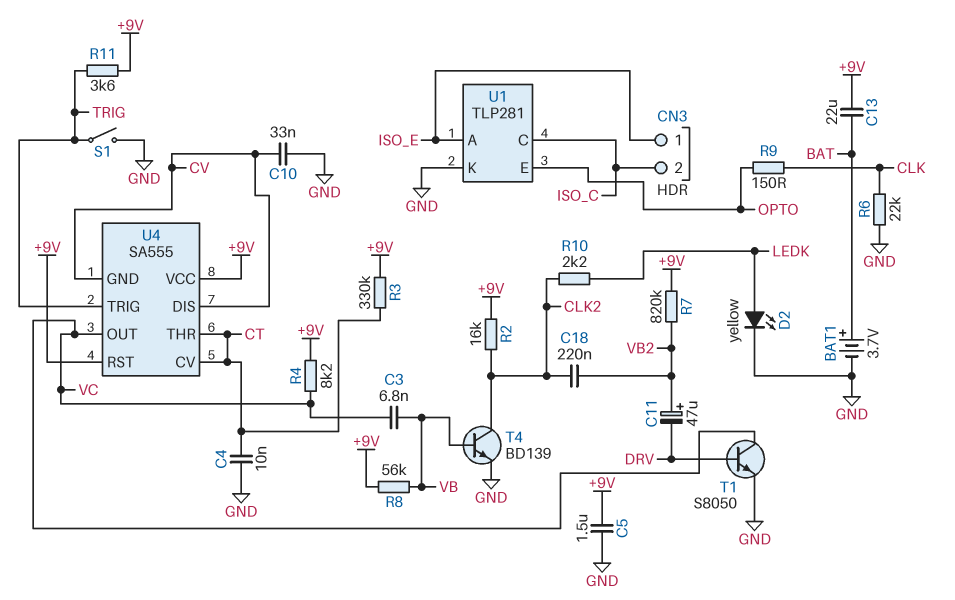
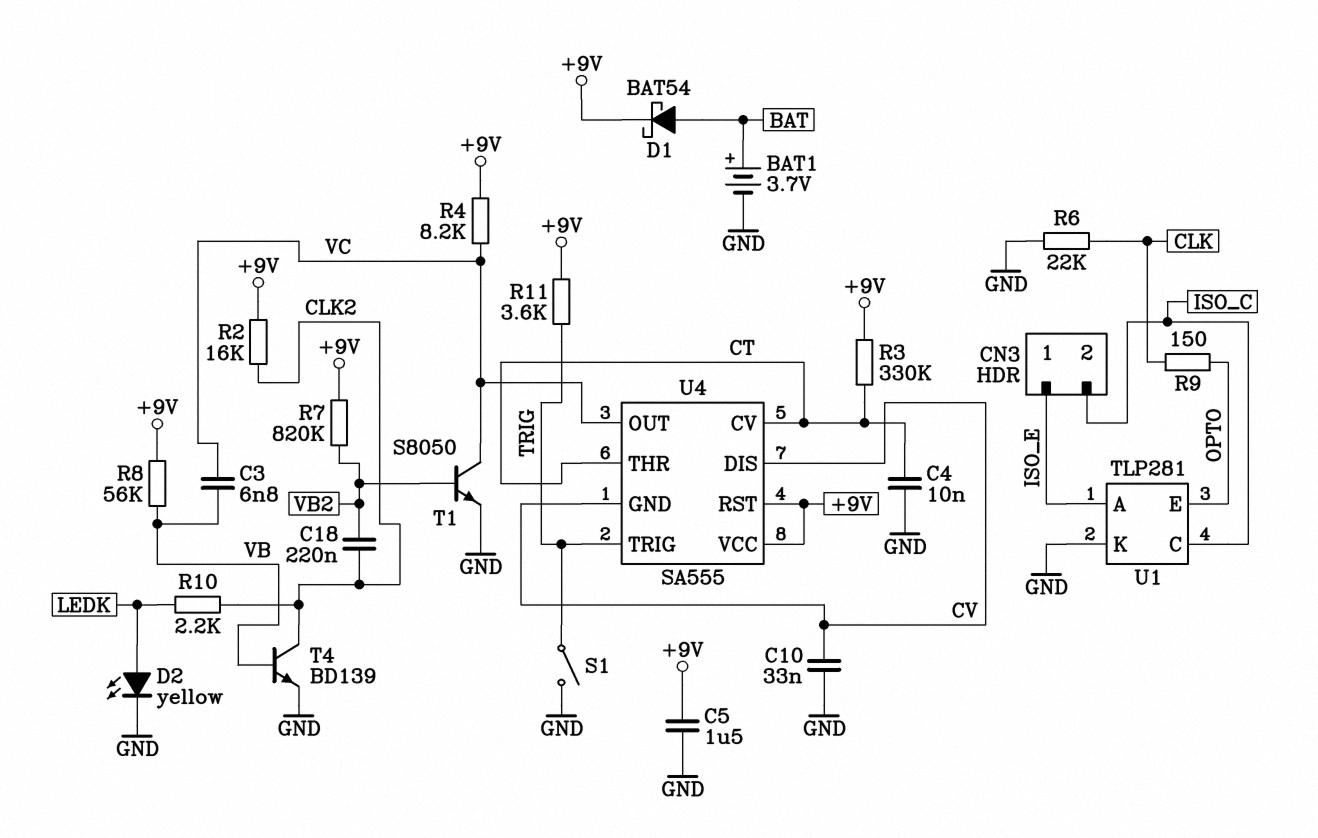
C11: 47uF (plus VB2, minus DRV) -> none
C13: 22uF (+9V, BAT) -> none
D1: none -> schottky BAT54 (A BAT, K +9V)
T1: NPN S8050 (B DRV, C VC, E GND) -> NPN S8050 (B VB2, C VC, E GND)

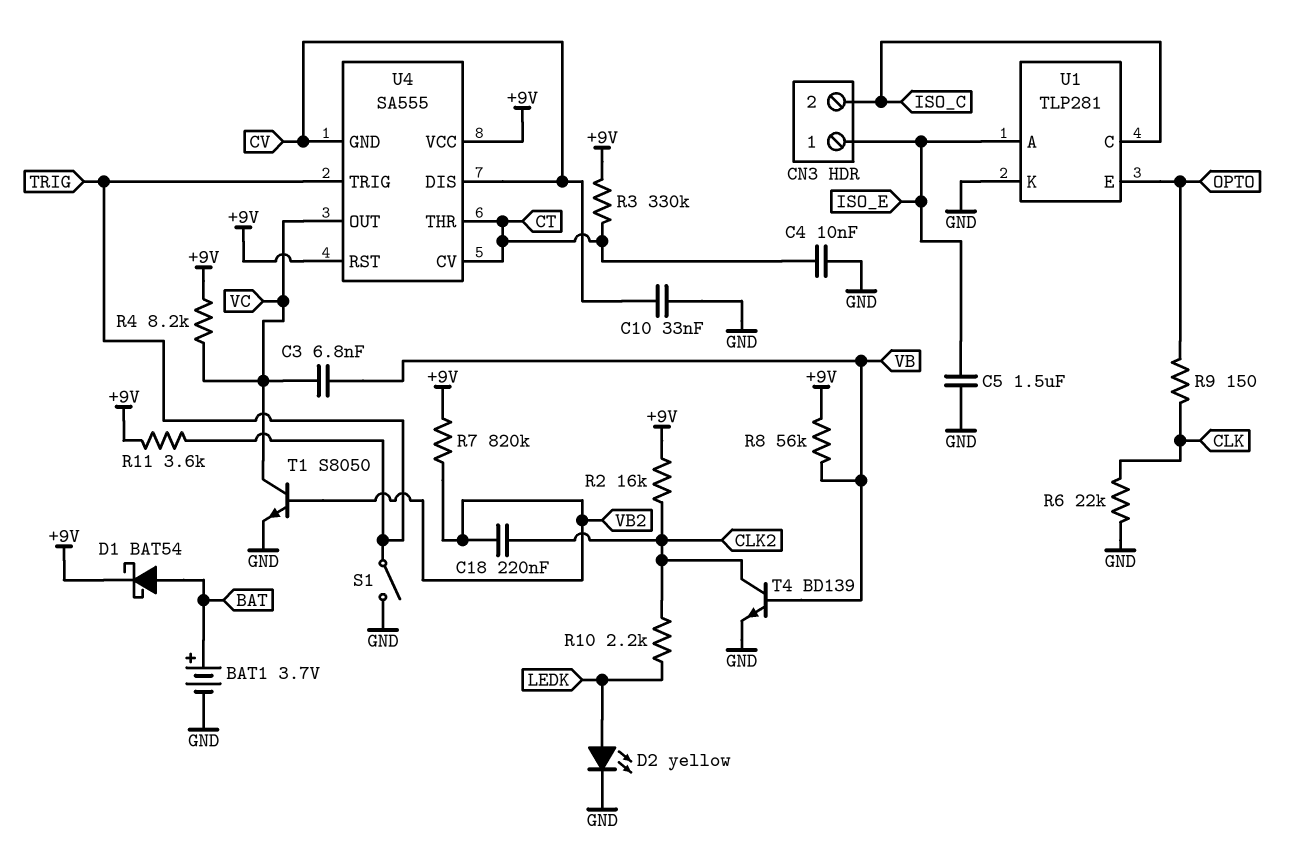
C5: 1.5uF (+9V, GND) -> 1.5uF (GND, ISO_E)

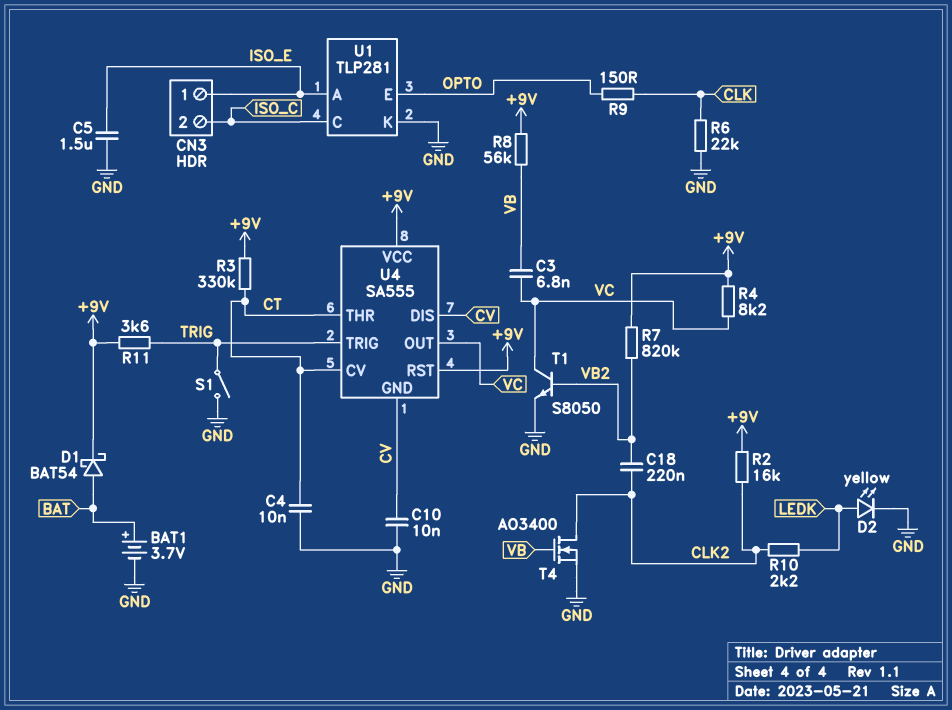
C10: 33nF (CV, GND) -> 10nF (CV, GND)
T4: NPN BD139 (B VB, C CLK2, E GND) -> NMOS AO3400 (G VB, D CLK2, S GND)

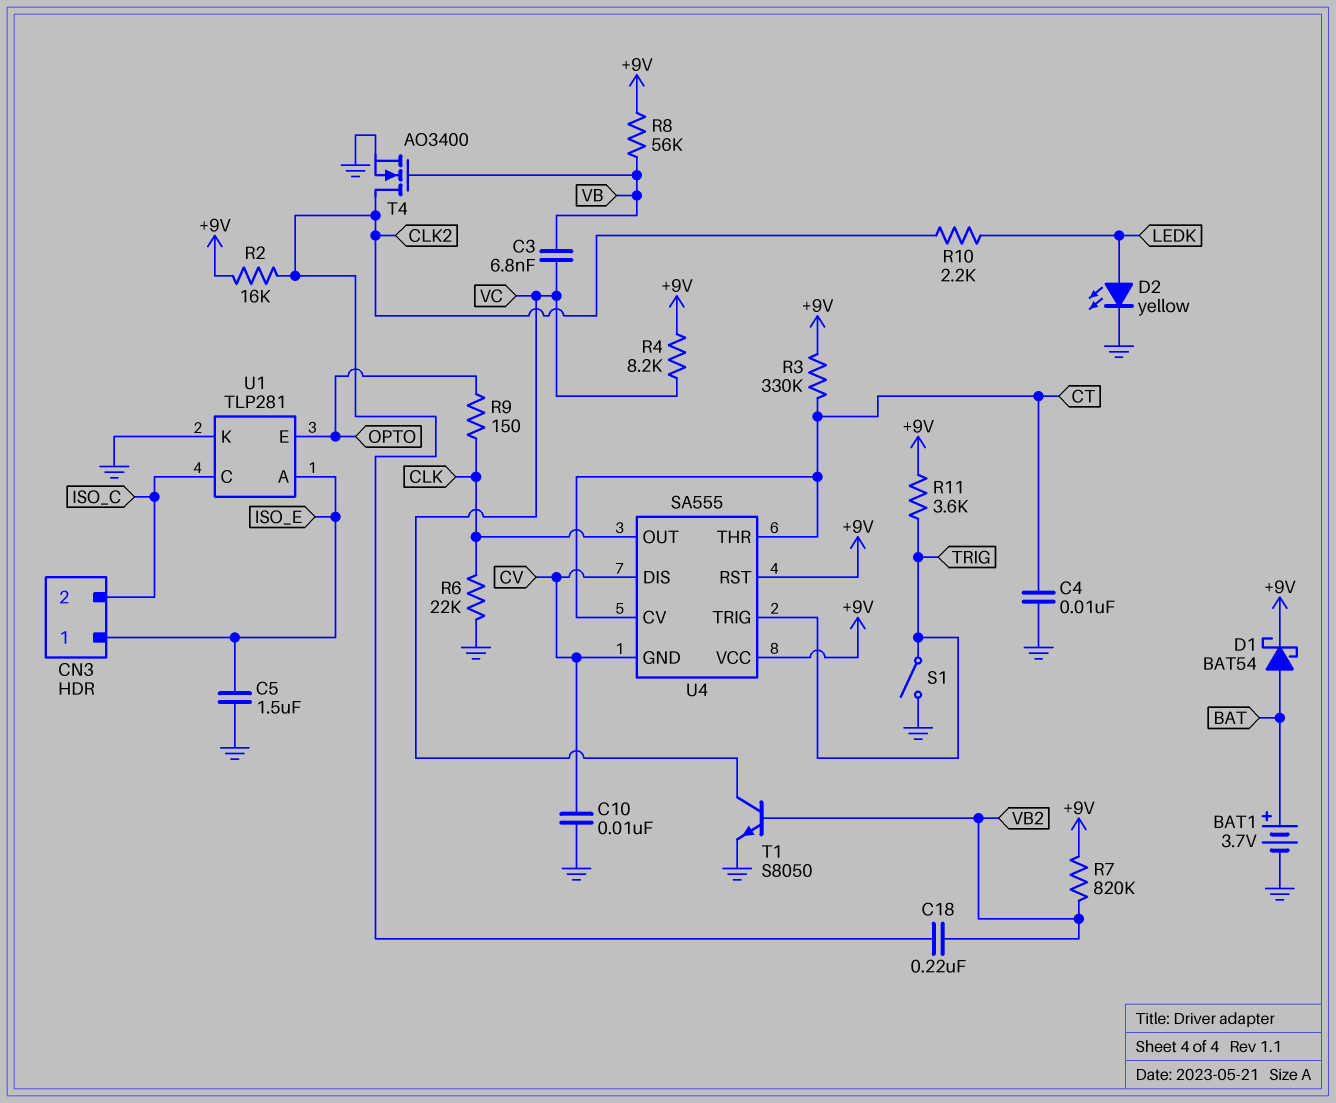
U4 pin OUT: VC -> CLK

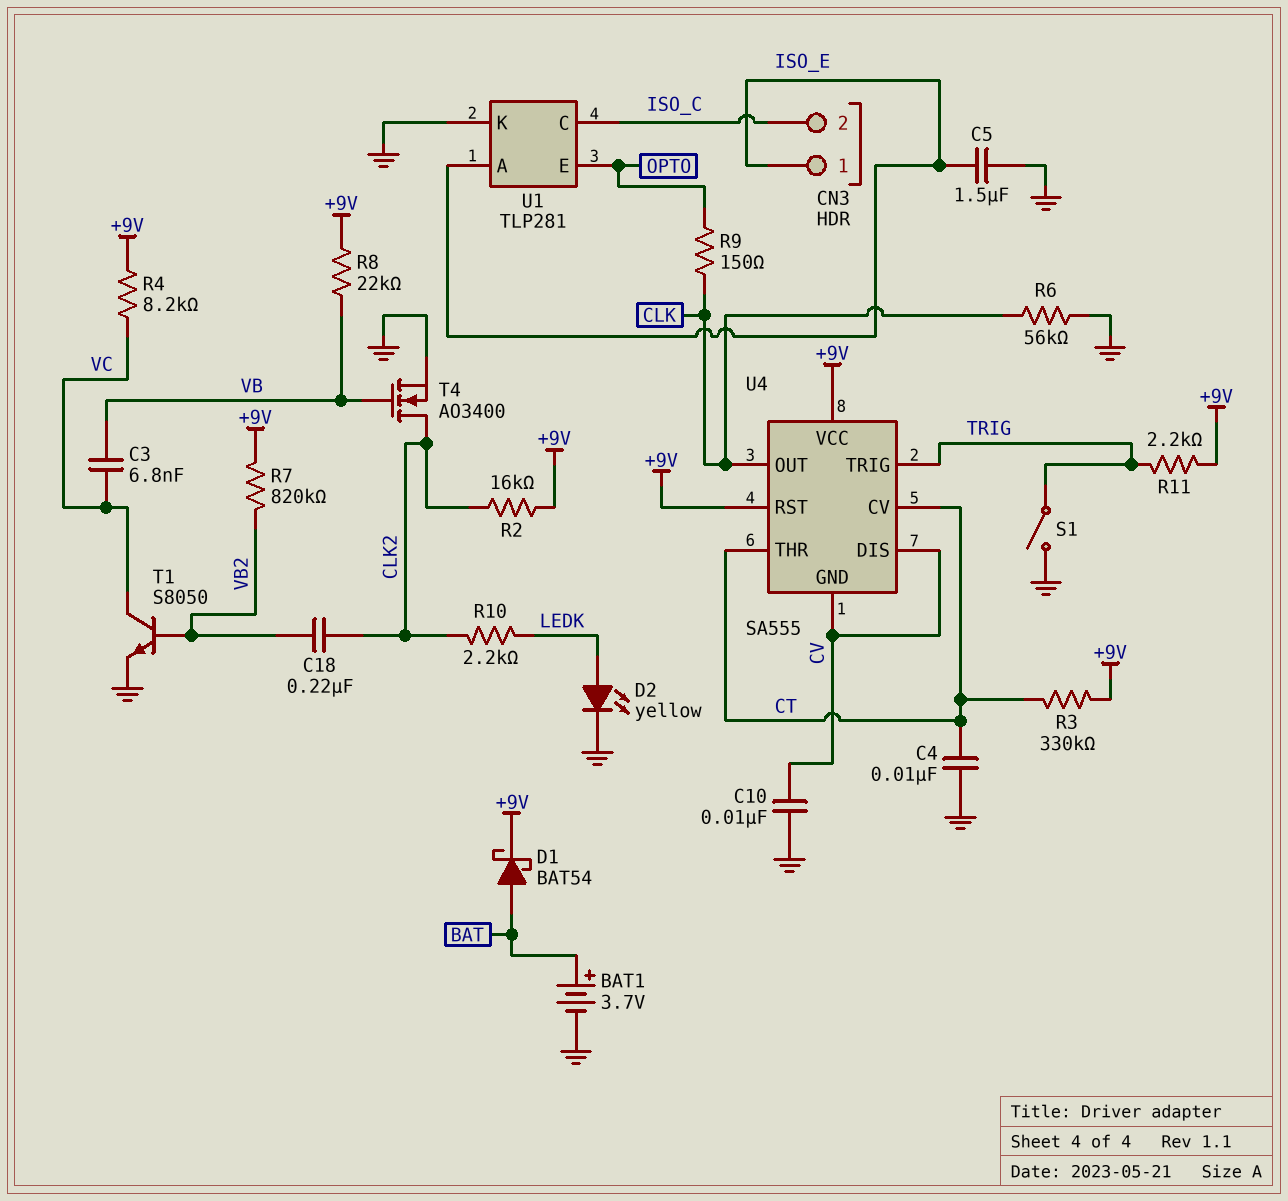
R6: 22k (CLK, GND) -> 56k (CLK, GND)
R8: 56k (+9V, VB) -> 22k (+9V, VB)
R11: 3.6k (+9V, TRIG) -> 2.2k (+9V, TRIG)

